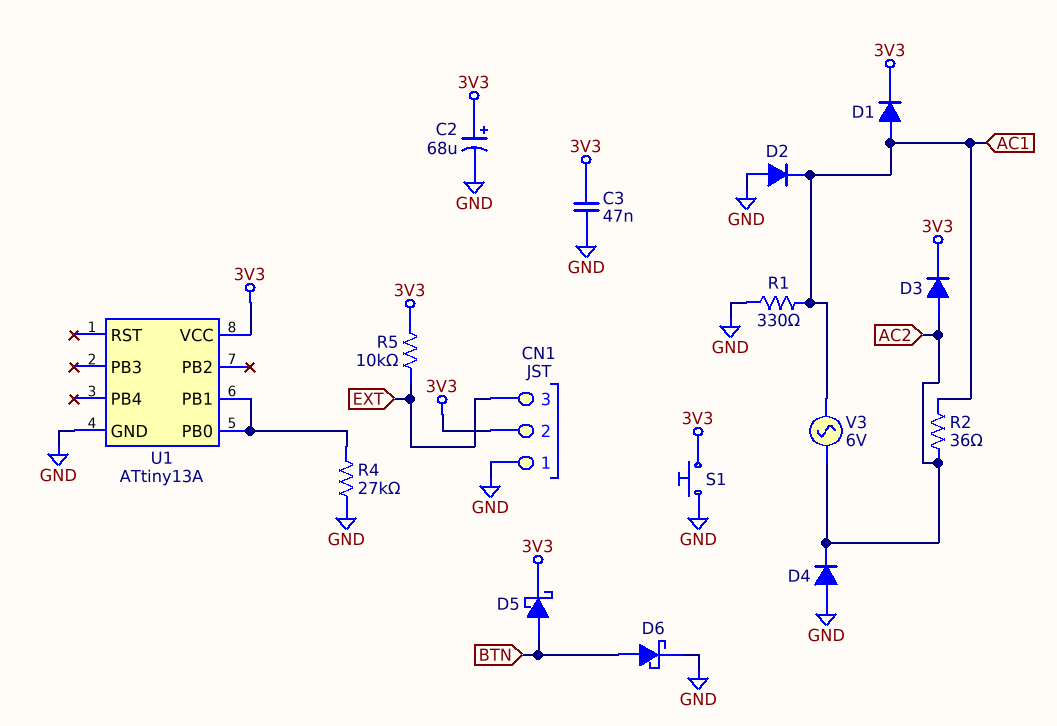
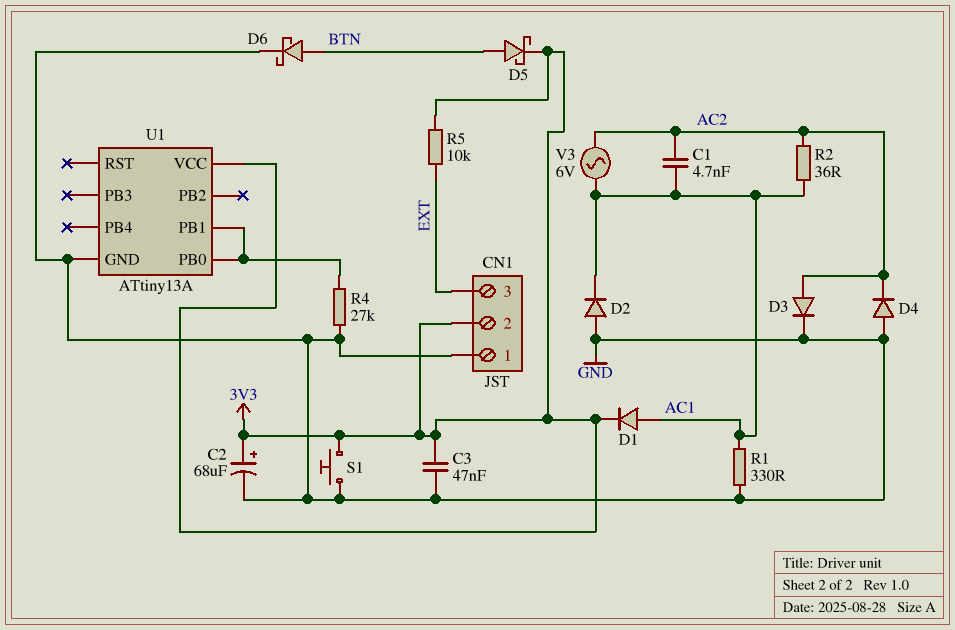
C1: none -> 4.7nF (AC1, AC2)
D3: diode (A AC2, K 3V3) -> diode (A AC2, K GND)

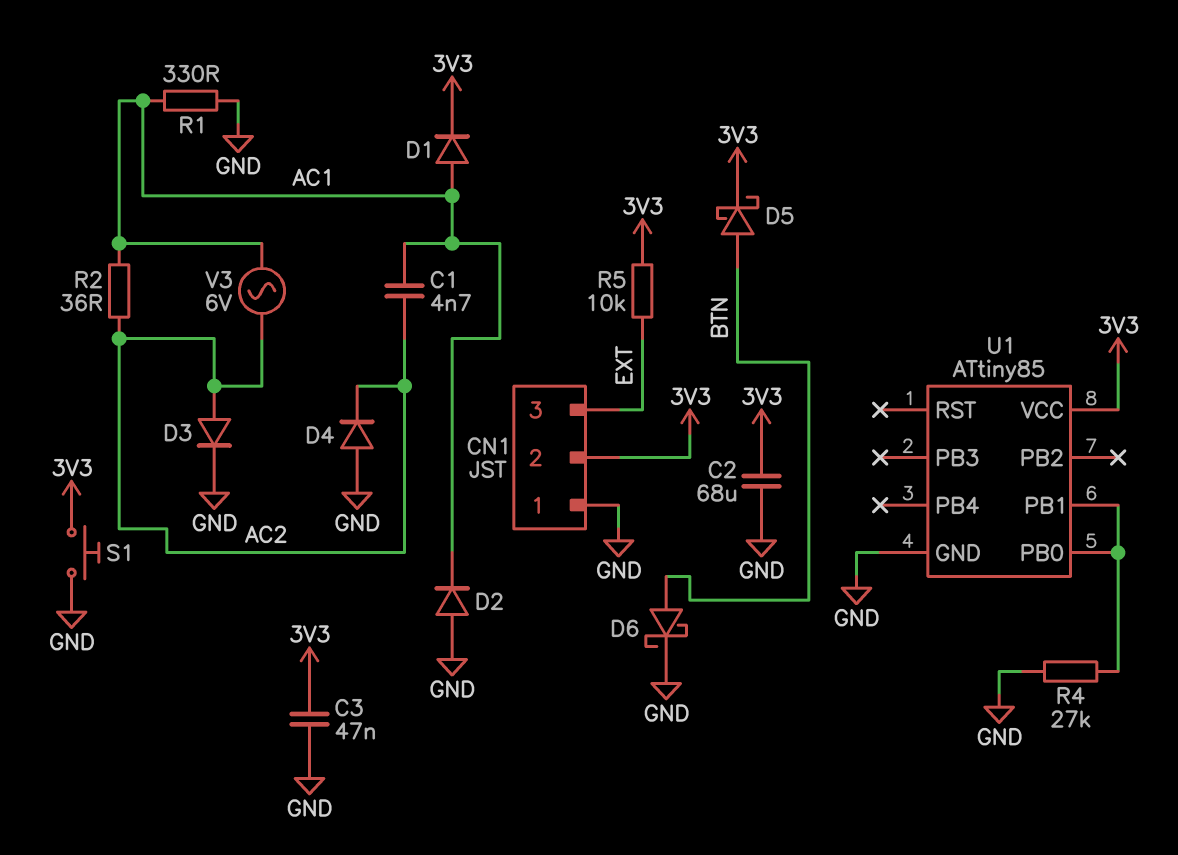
C2: 68uF (plus 3V3, minus GND) -> 68uF (3V3, GND)
U1: ATtiny13A -> ATtiny85

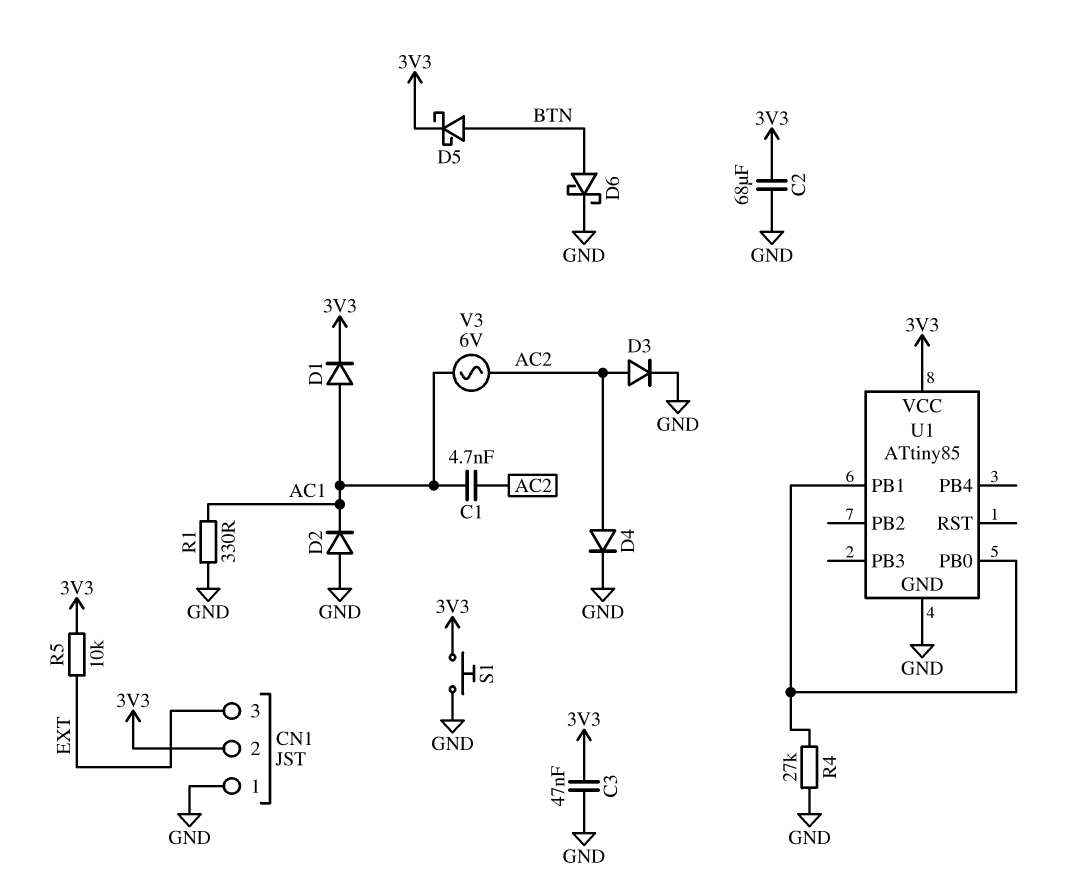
D4: diode (A GND, K AC2) -> diode (A AC2, K GND)
R2: 36 (AC1, AC2) -> none

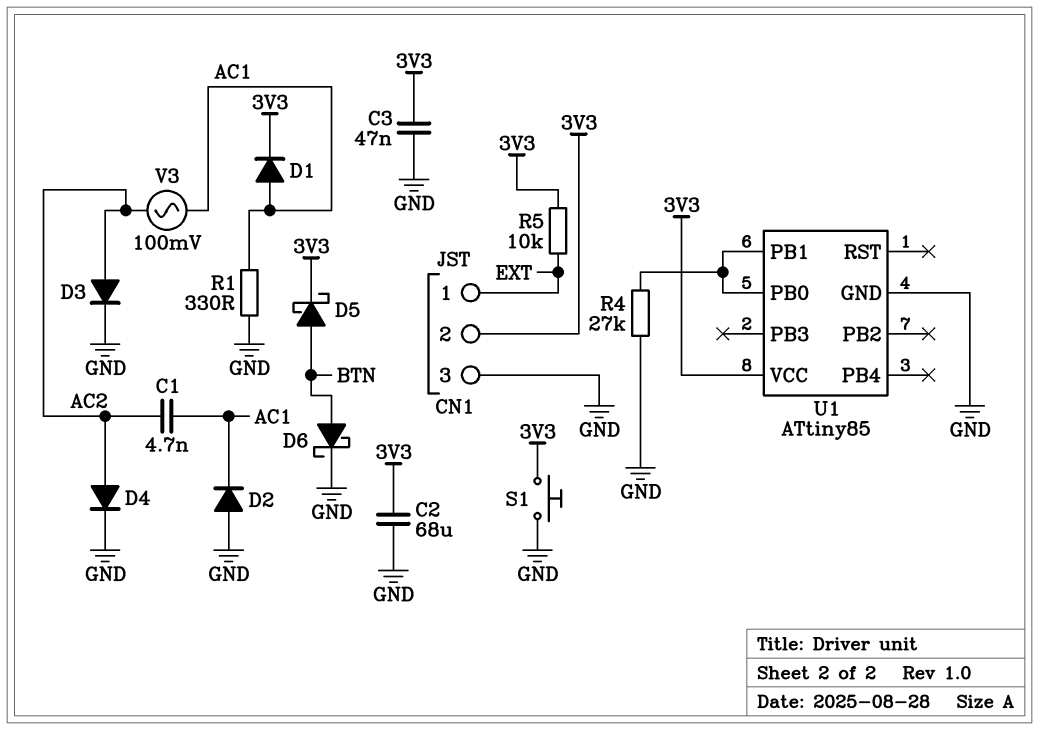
CN1 pin 1: GND -> EXT
CN1 pin 3: EXT -> GND
V3: AC 6V (AC1, AC2) -> AC 100mV (AC1, AC2)

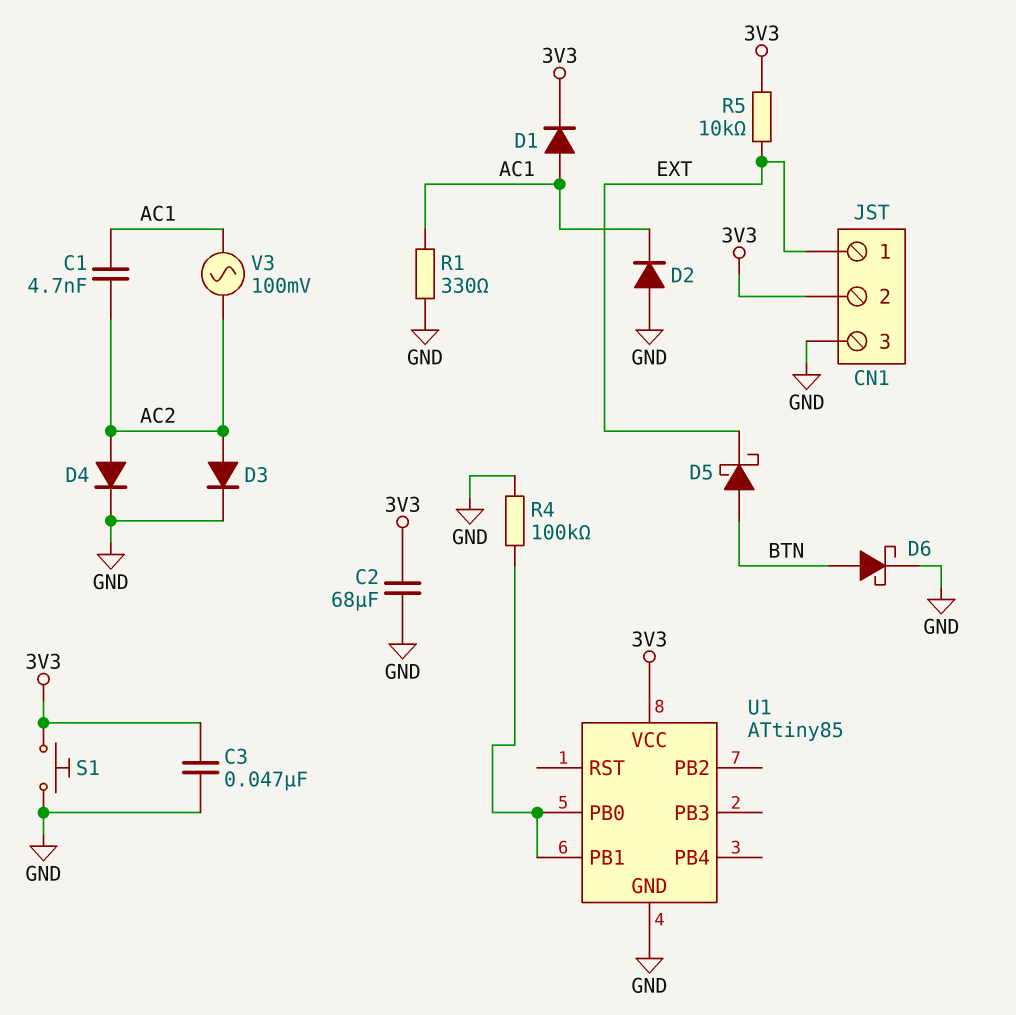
D5: schottky (A BTN, K 3V3) -> schottky (A BTN, K EXT)
R4: 27k (GND, U1/PB0) -> 100k (GND, U1/PB0)

